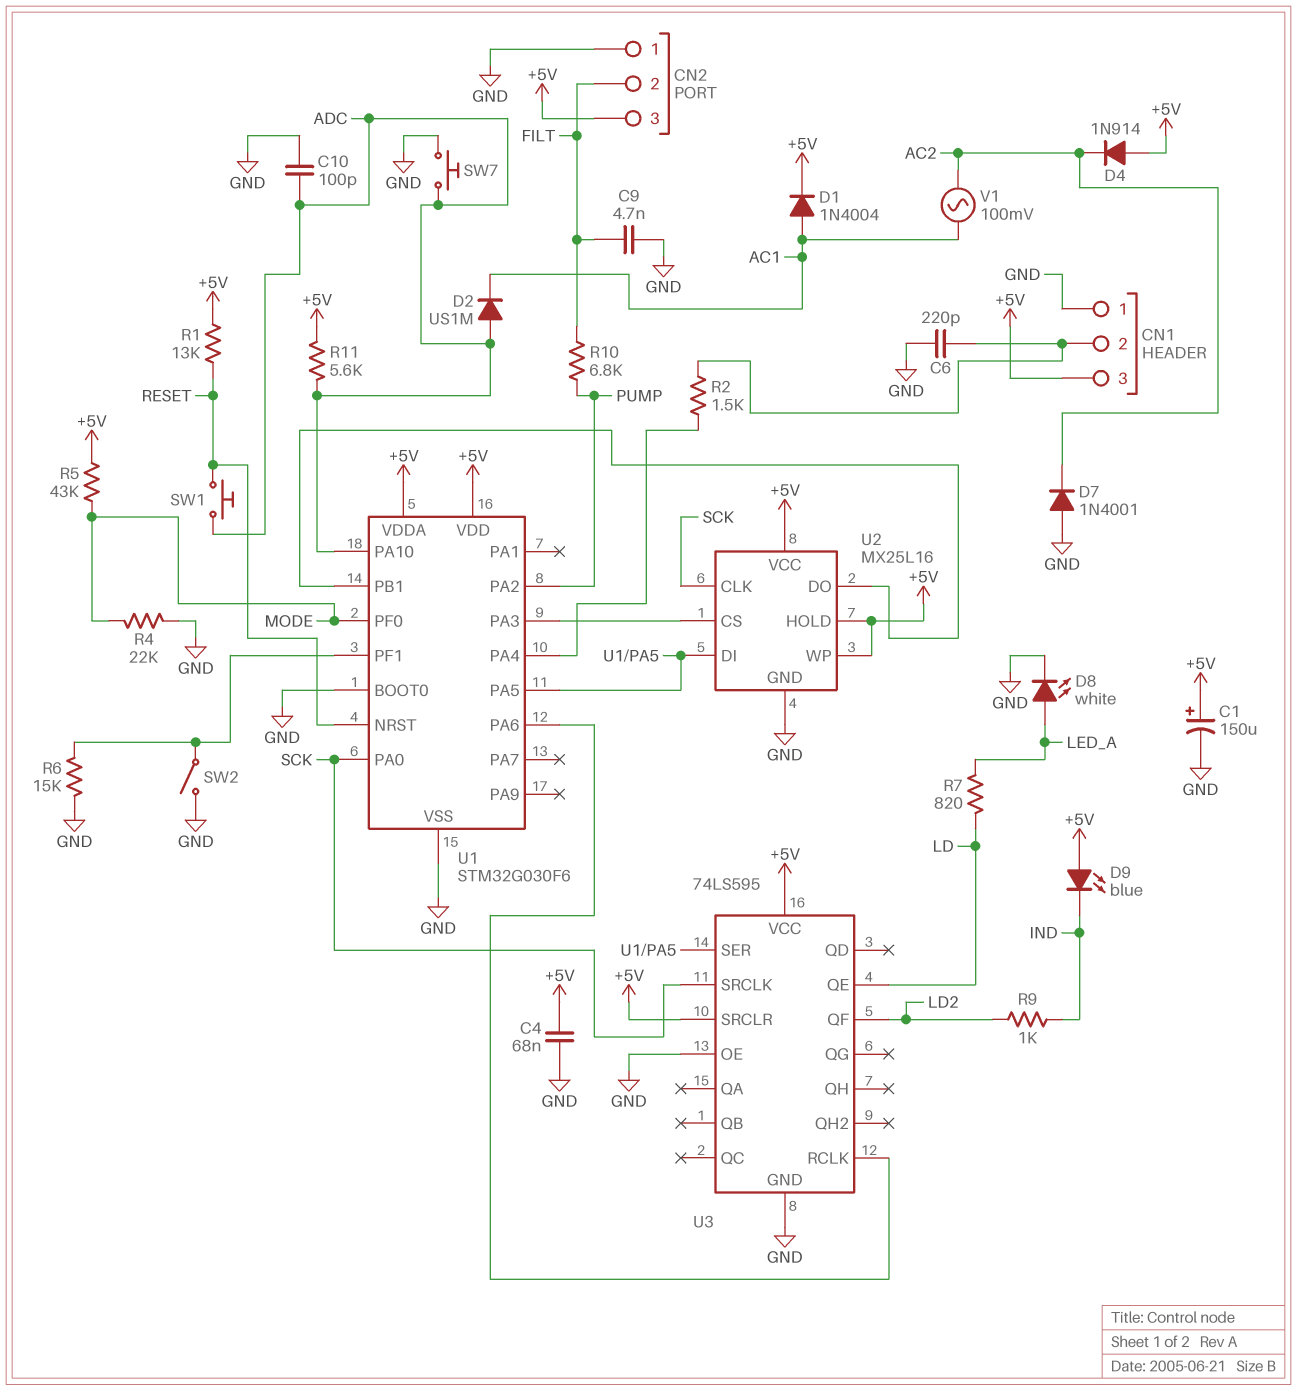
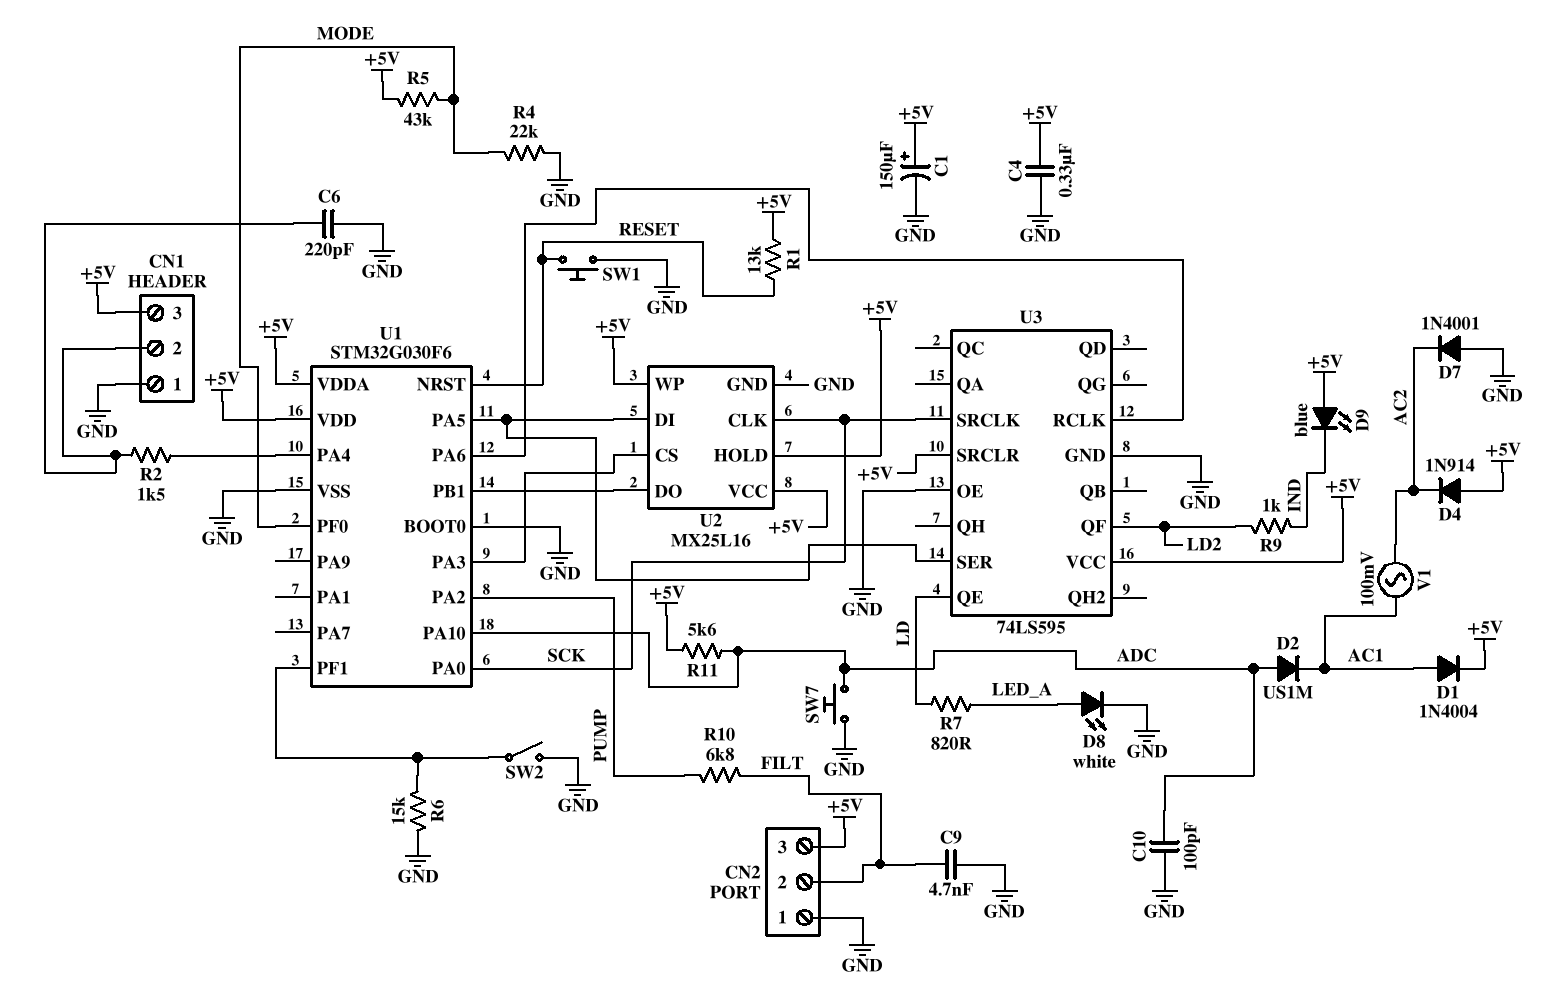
C4: 68nF (+5V, GND) -> 330nF (+5V, GND)
SW1: button (ADC, RESET) -> button (GND, RESET)

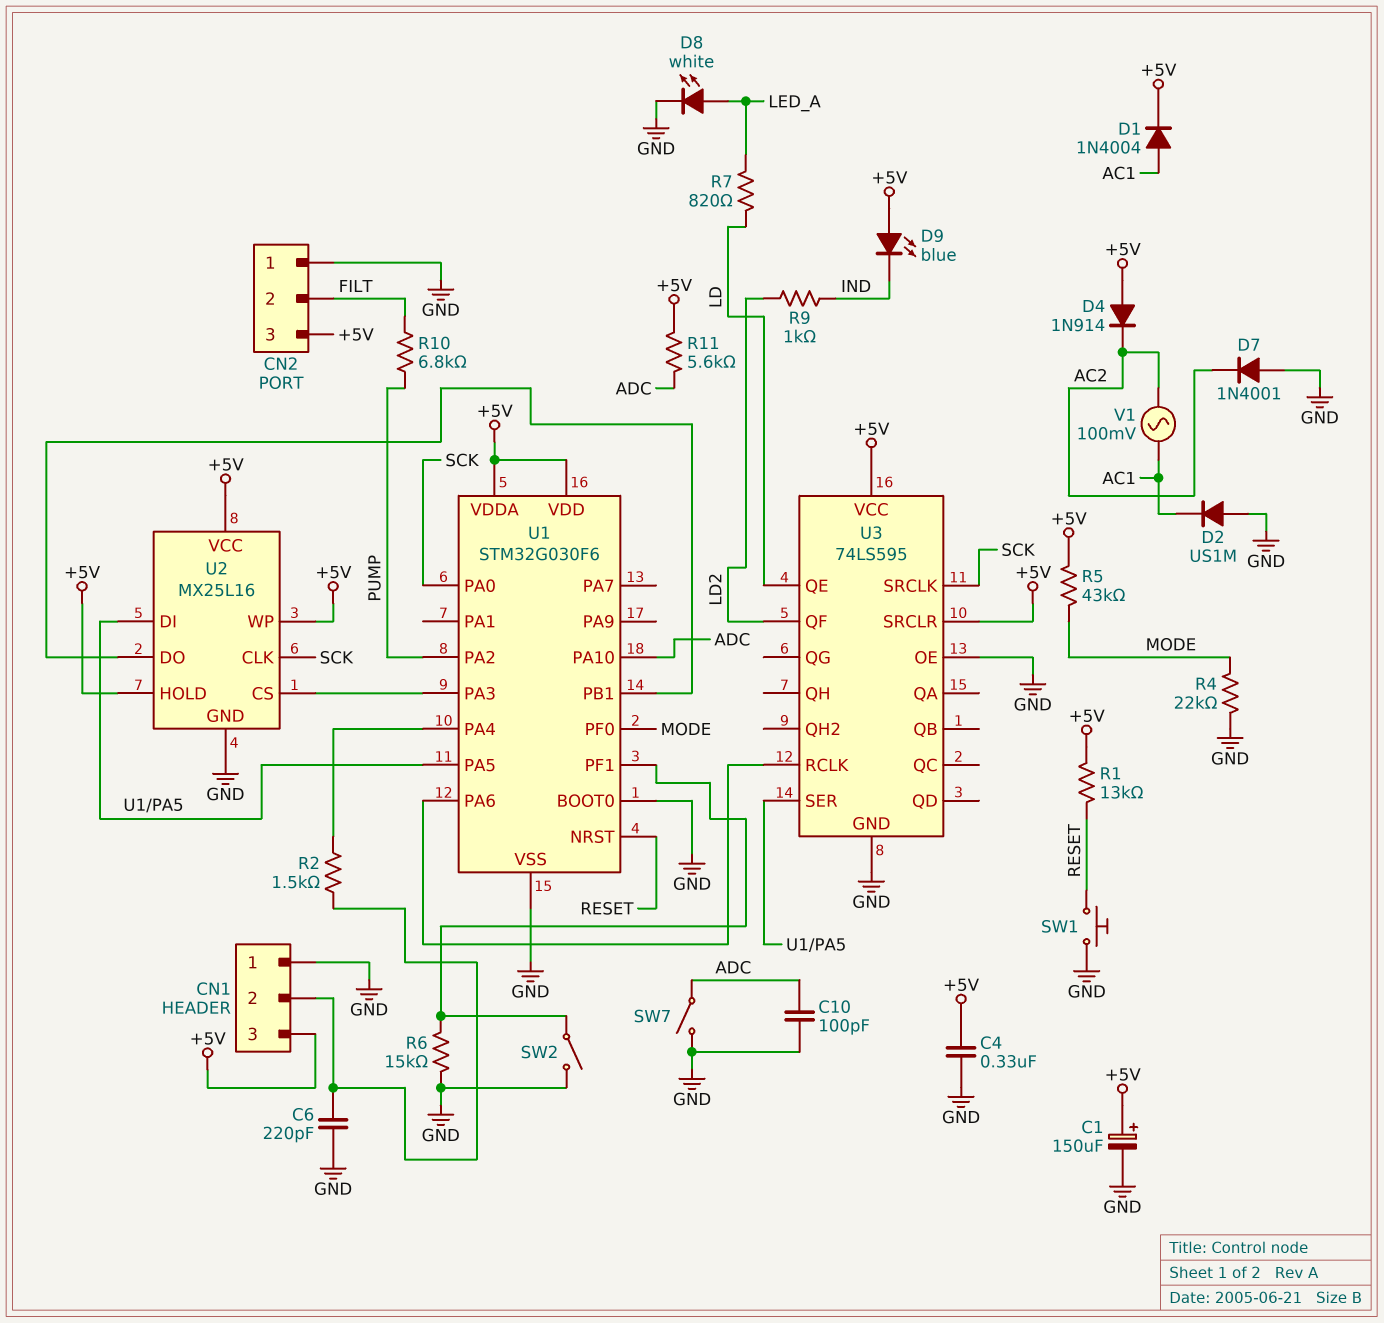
C9: 4.7nF (FILT, GND) -> none
D2: diode US1M (A ADC, K AC1) -> diode US1M (A GND, K AC1)
SW7: button (ADC, GND) -> switch (ADC, GND)

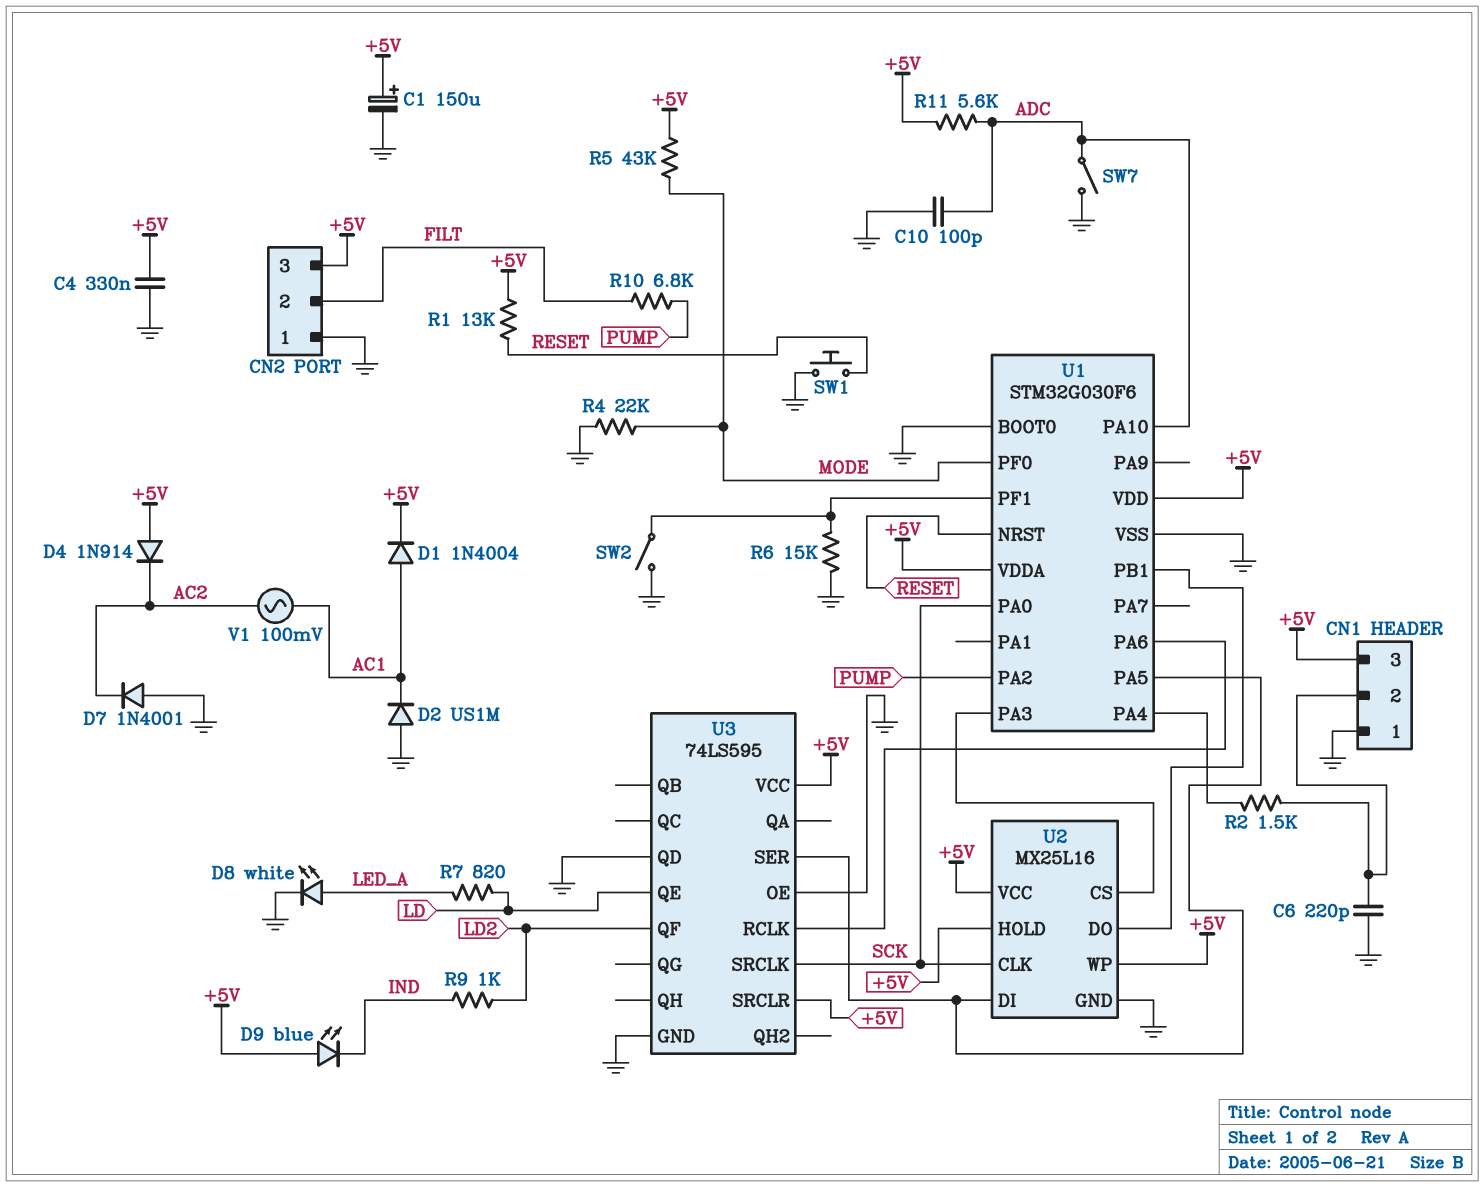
U3 pin QD: none -> GND

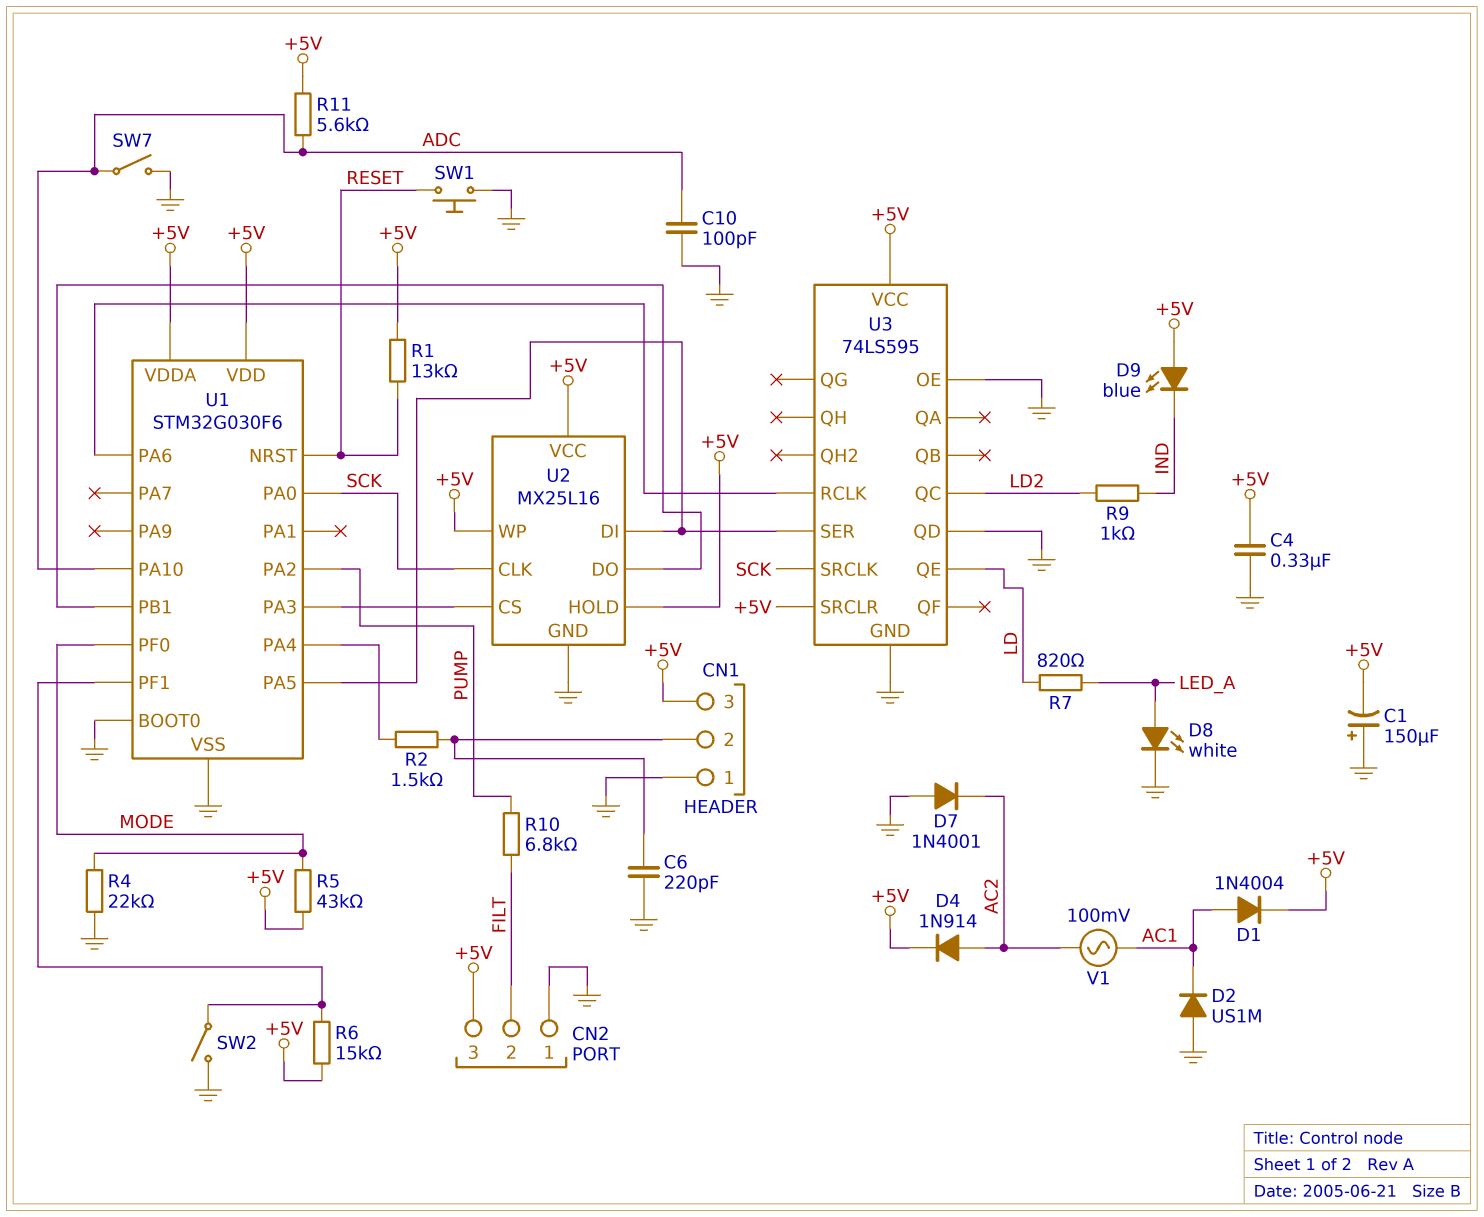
C1: 150uF (plus +5V, minus GND) -> 150uF (plus GND, minus +5V)
D4: diode 1N914 (A +5V, K AC2) -> diode 1N914 (A AC2, K +5V)
R6: 15k (GND, U1/PF1) -> 15k (+5V, U1/PF1)
U3 pin QC: none -> LD2
U3 pin QF: LD2 -> none

